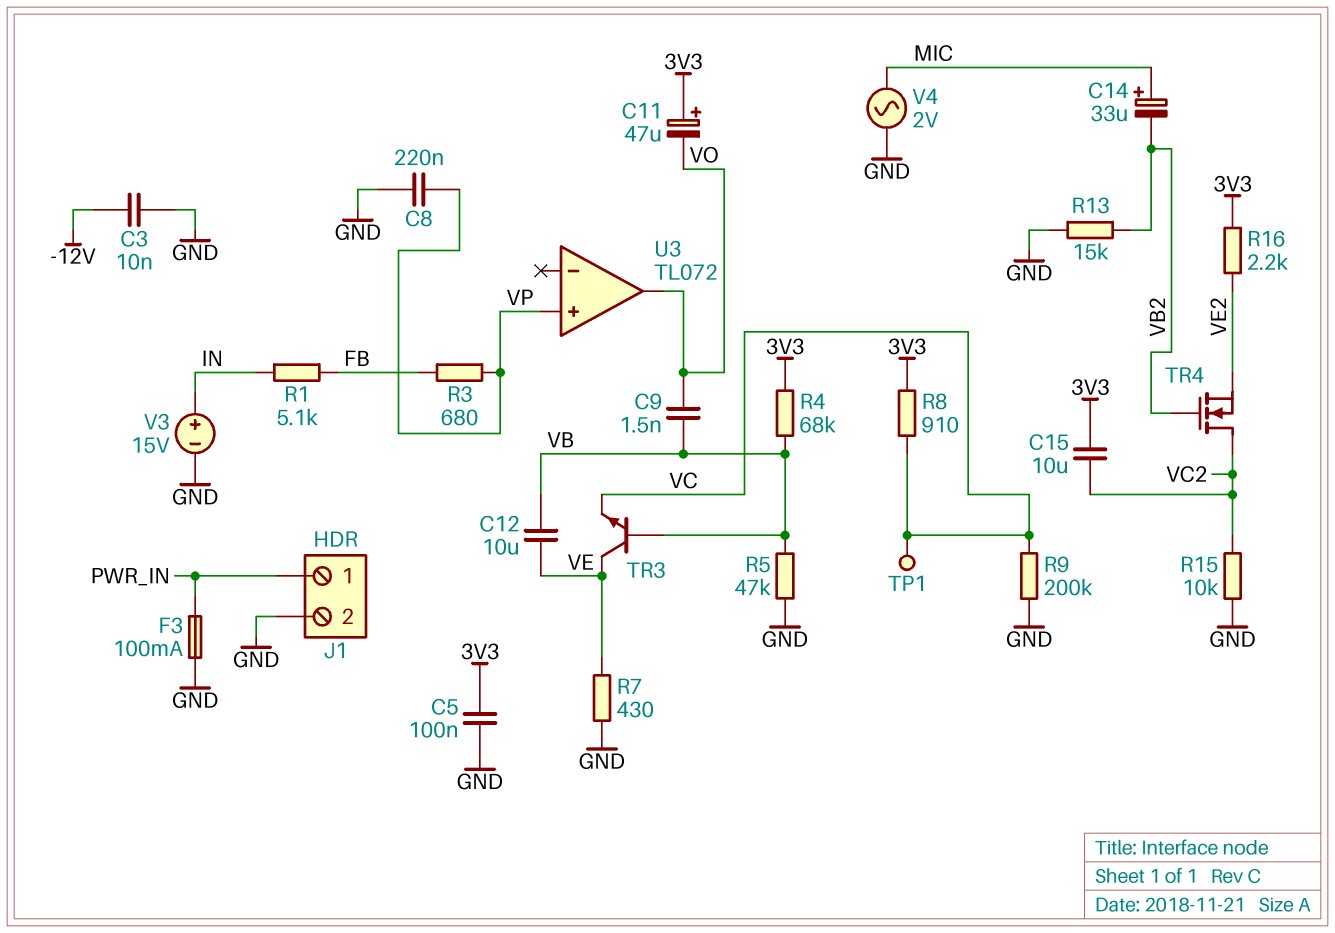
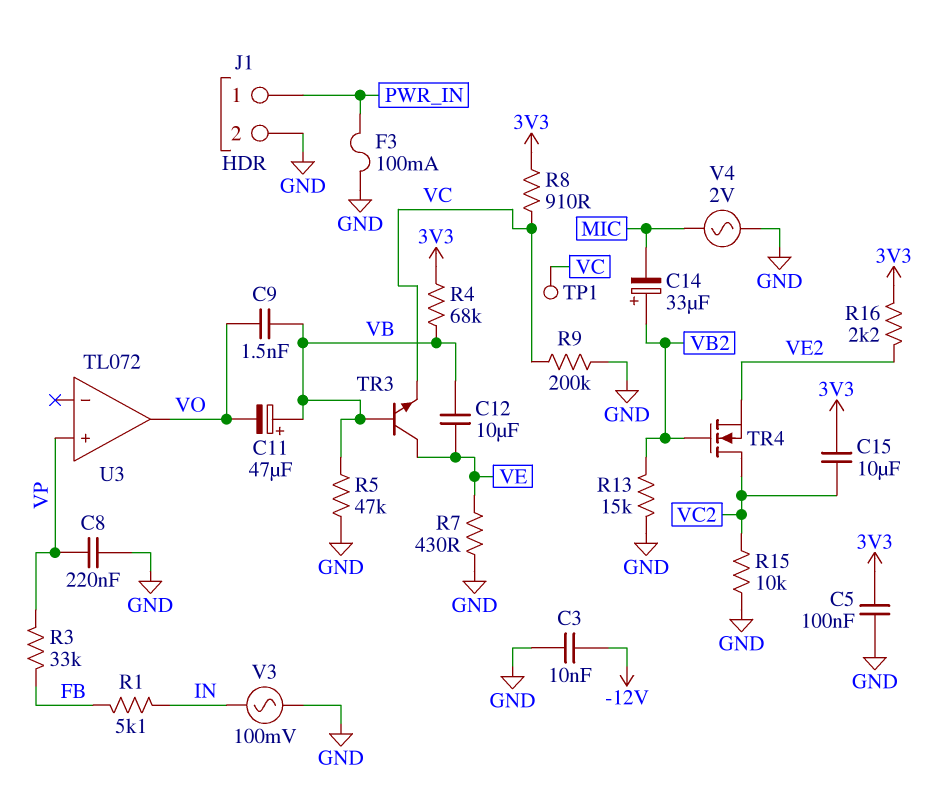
C11: 47uF (plus 3V3, minus VO) -> 47uF (plus VB, minus VO)
C14: 33uF (plus MIC, minus VB2) -> 33uF (plus VB2, minus MIC)
R3: 680 (FB, VP) -> 33k (FB, VP)
V3: 15V (plus IN, minus GND) -> AC 100mV (GND, IN)

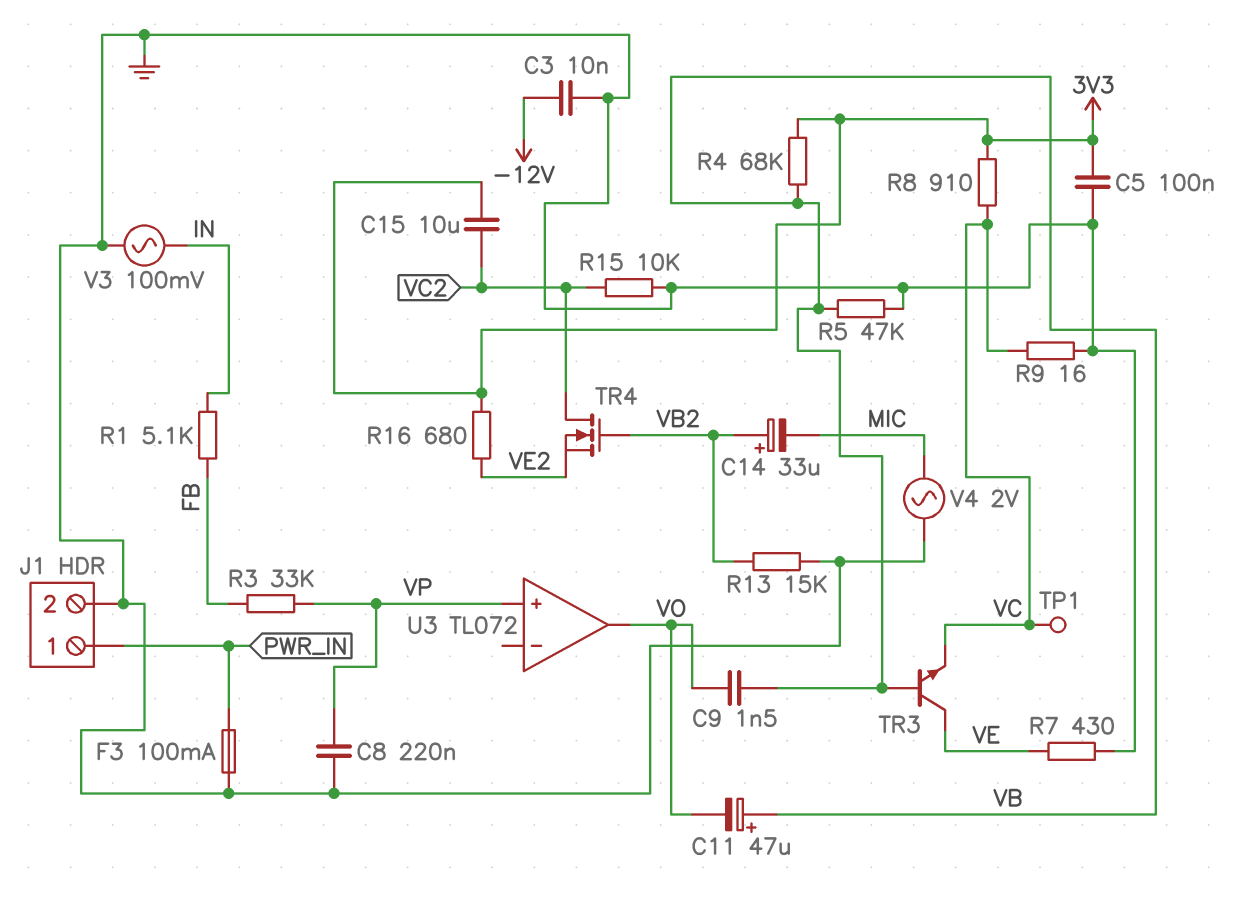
C12: 10uF (VB, VE) -> none
R9: 200k (GND, VC) -> 16 (GND, VC)
R16: 2.2k (3V3, VE2) -> 680 (3V3, VE2)

